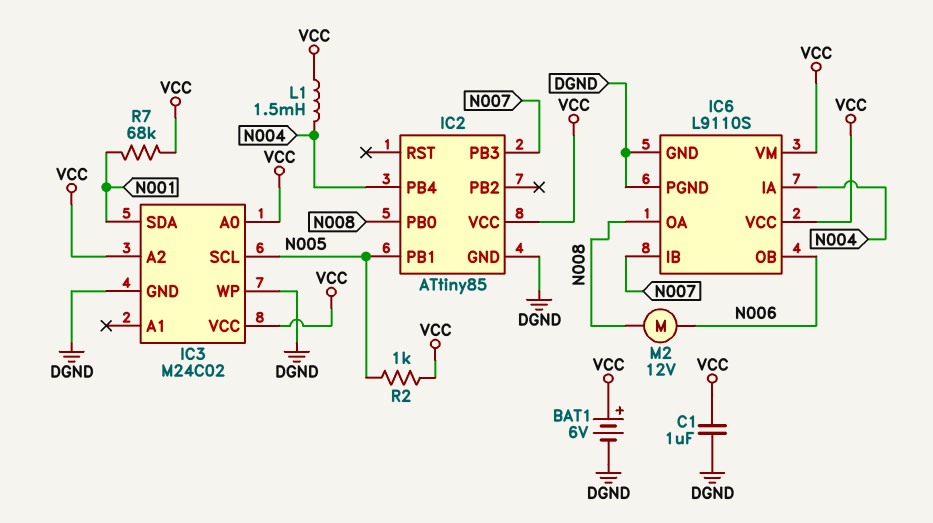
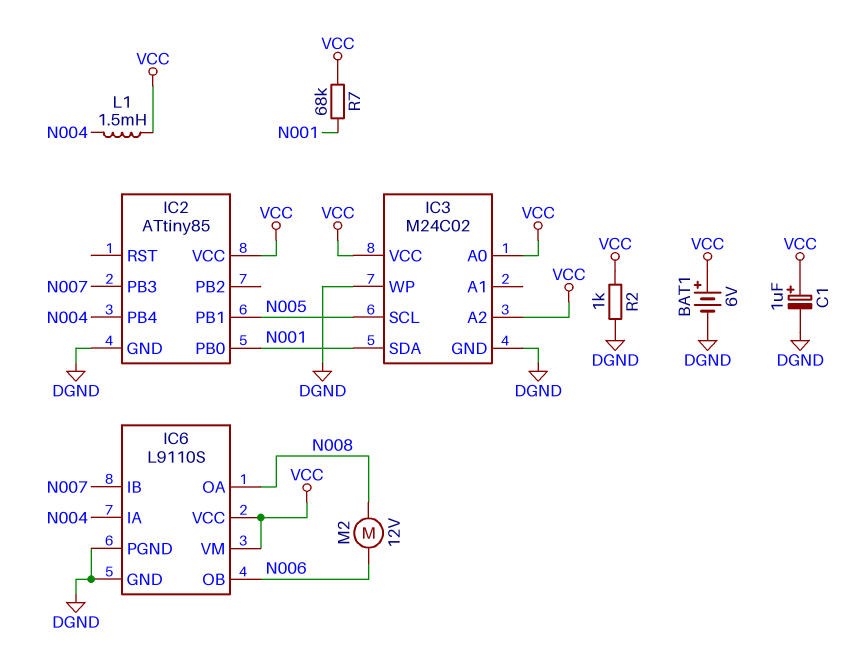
C1: 1uF (DGND, VCC) -> 1uF (plus VCC, minus DGND)
IC2 pin PB0: N008 -> N001
R2: 1k (N005, VCC) -> 1k (DGND, VCC)

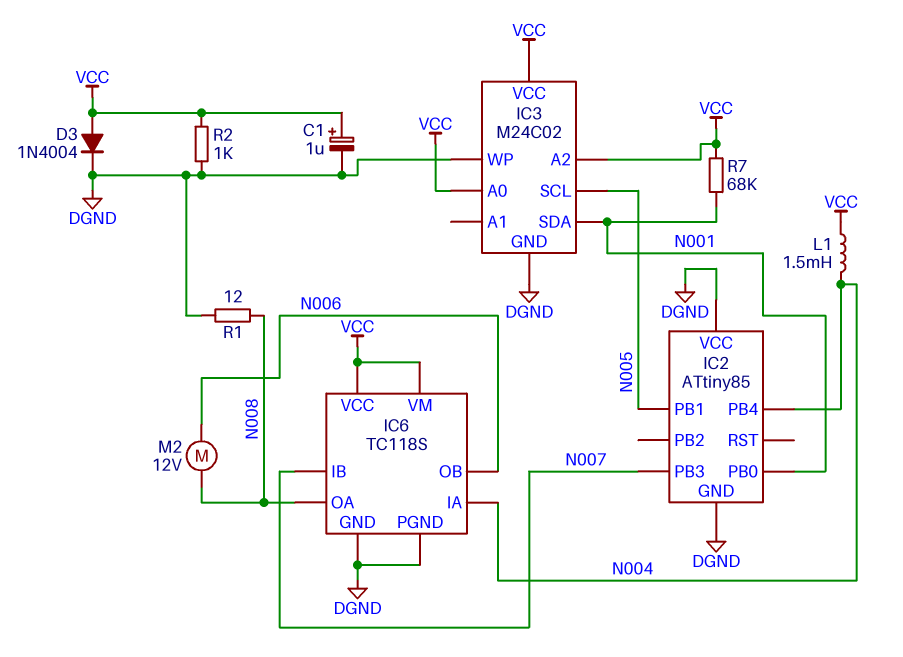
BAT1: 6V (plus VCC, minus DGND) -> none
D3: none -> diode 1N4004 (A VCC, K DGND)
IC2 pin VCC: VCC -> DGND
IC6: L9110S -> TC118S
R1: none -> 12 (DGND, N008)

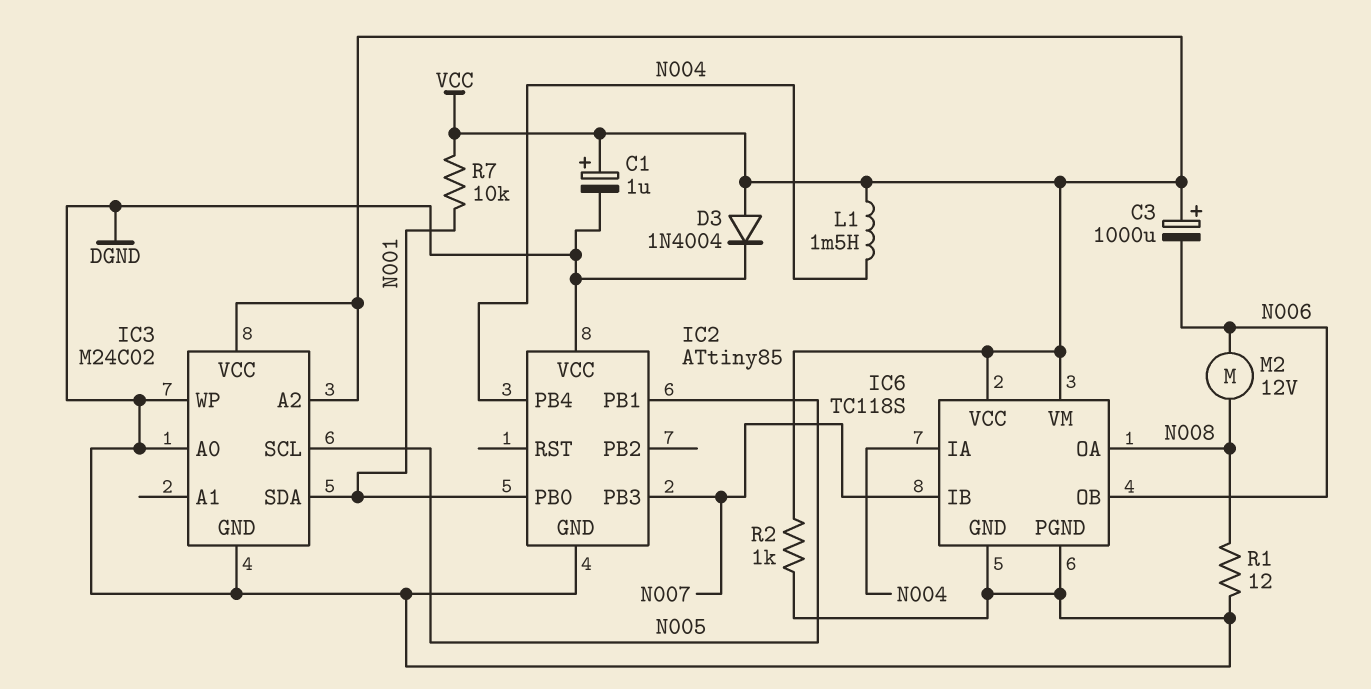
C3: none -> 1000uF (plus VCC, minus N006)
IC3 pin A0: VCC -> DGND
R7: 68k (N001, VCC) -> 10k (N001, VCC)

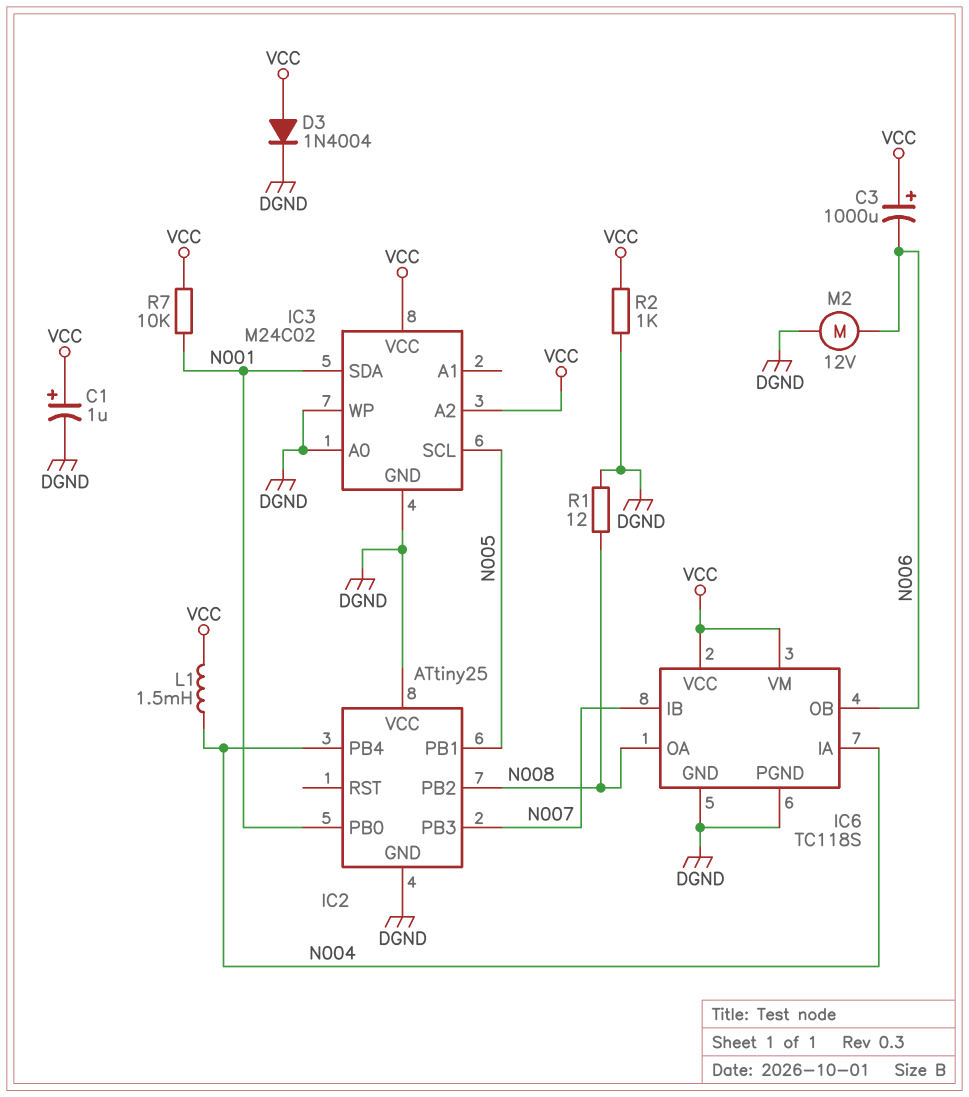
IC2: ATtiny85 -> ATtiny25
IC2 pin PB2: none -> N008
M2: motor 12V (N006, N008) -> motor 12V (DGND, N006)

